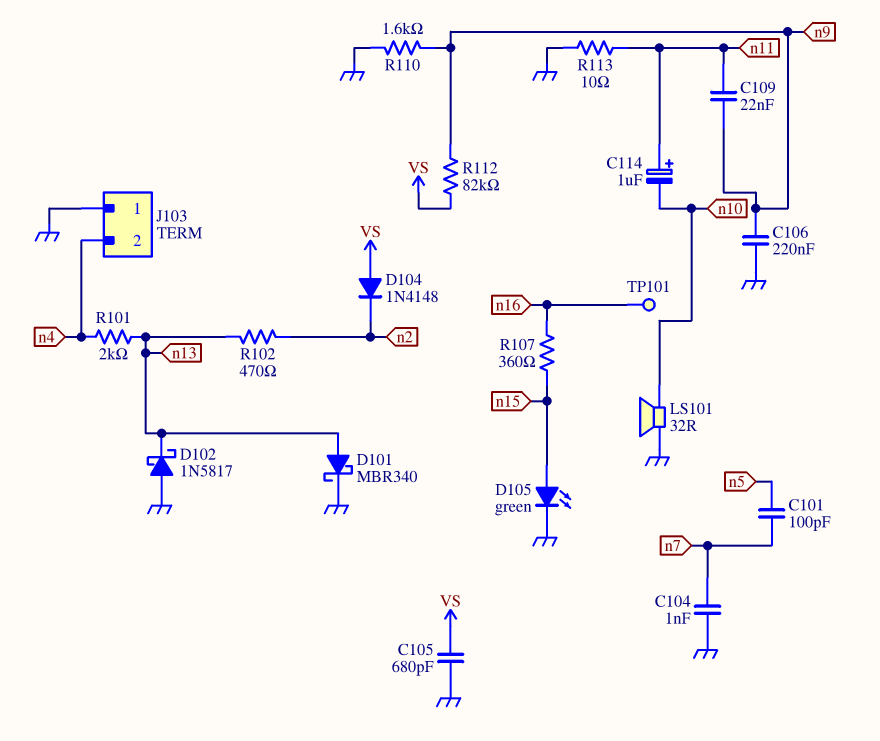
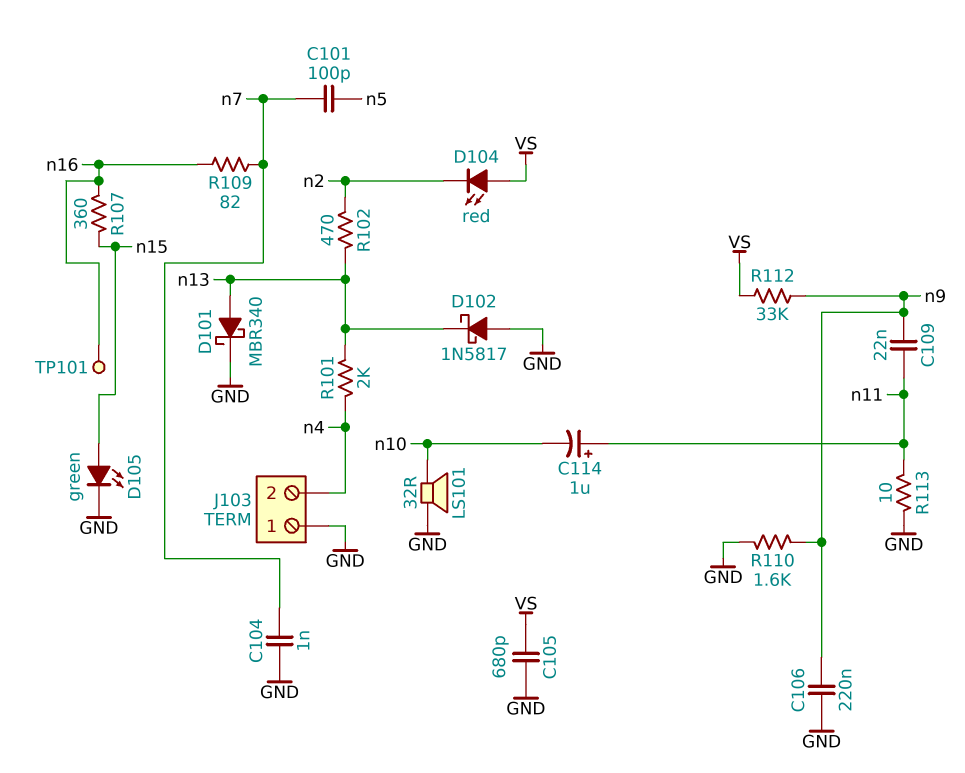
D104: diode 1N4148 (A VS, K n2) -> LED red (A VS, K n2)
R109: none -> 82 (n7, n16)
R112: 82k (VS, n9) -> 33k (VS, n9)

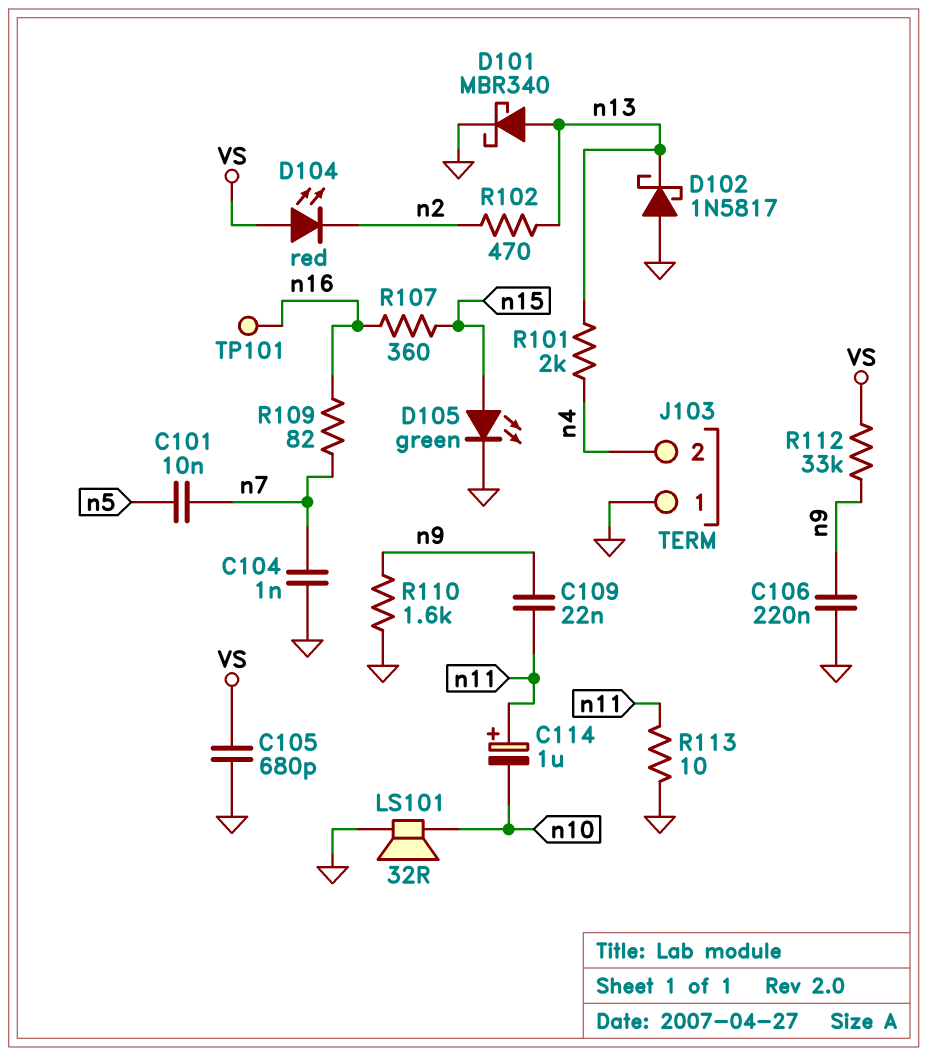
C101: 100pF (n5, n7) -> 10nF (n5, n7)

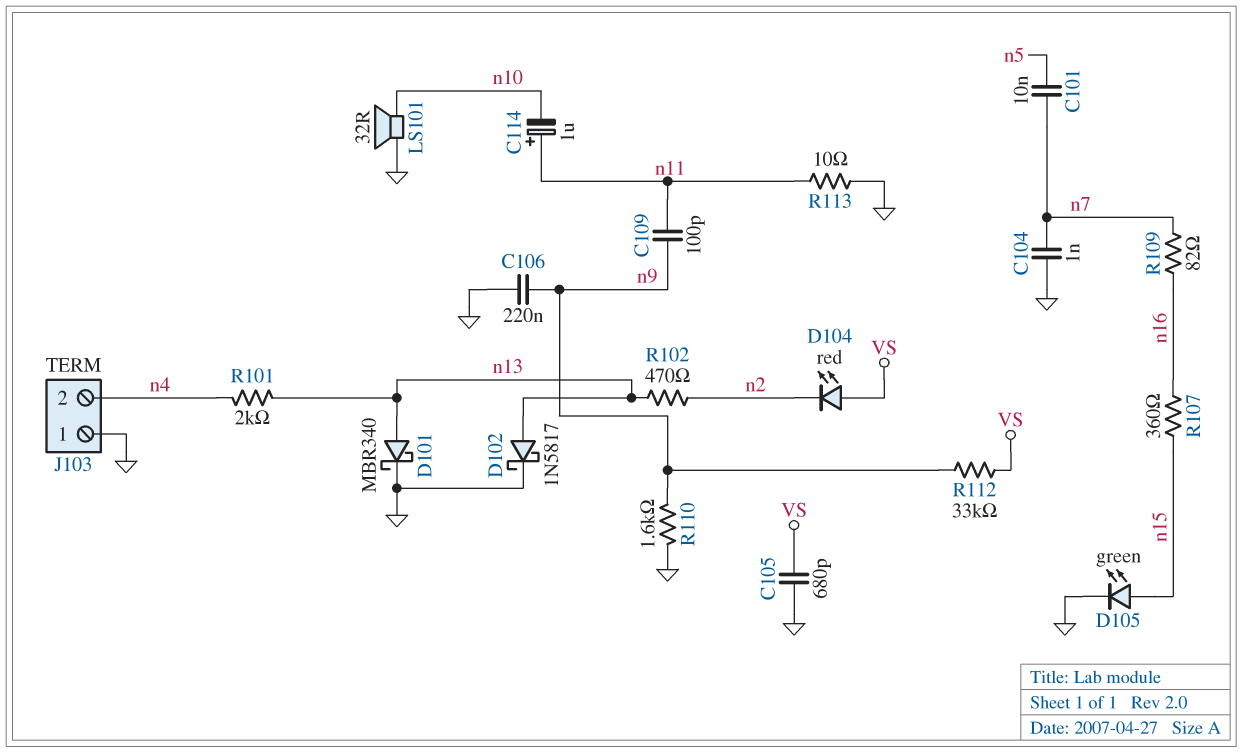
C109: 22nF (n9, n11) -> 100pF (n9, n11)
D102: schottky 1N5817 (A GND, K n13) -> schottky 1N5817 (A n13, K GND)
TP101: test point (n16) -> none

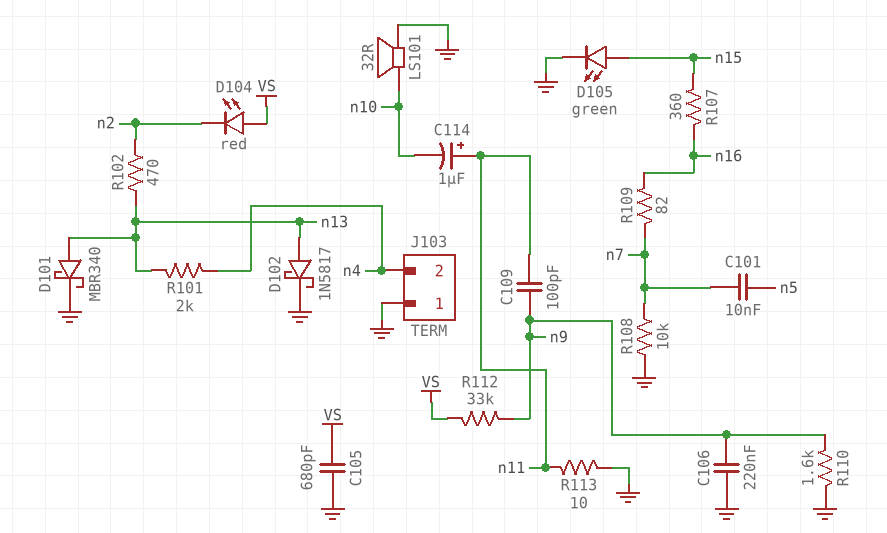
C104: 1nF (GND, n7) -> none
R108: none -> 10k (GND, n7)

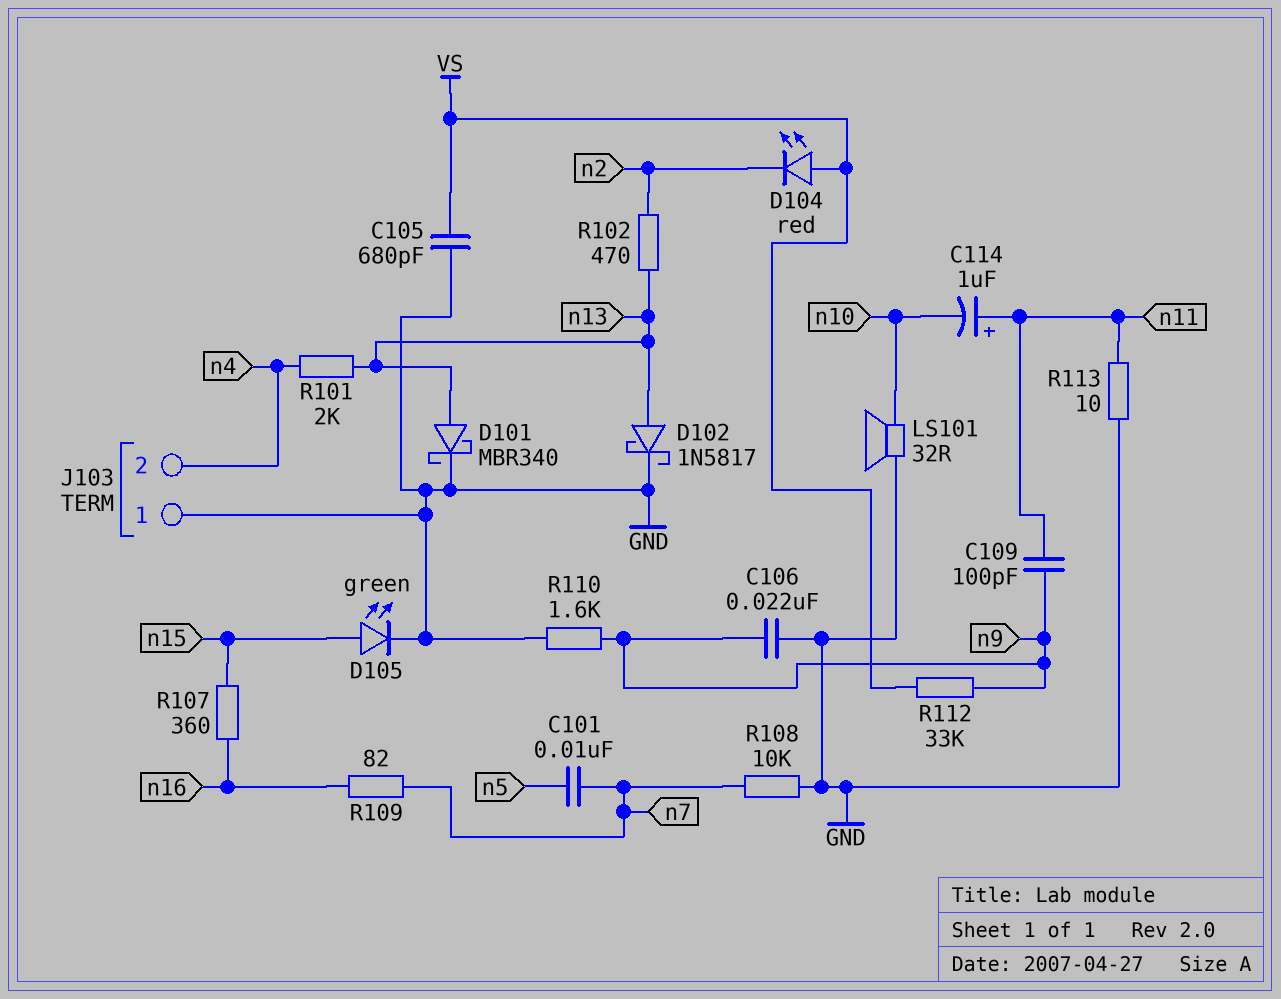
C106: 220nF (GND, n9) -> 22nF (GND, n9)

